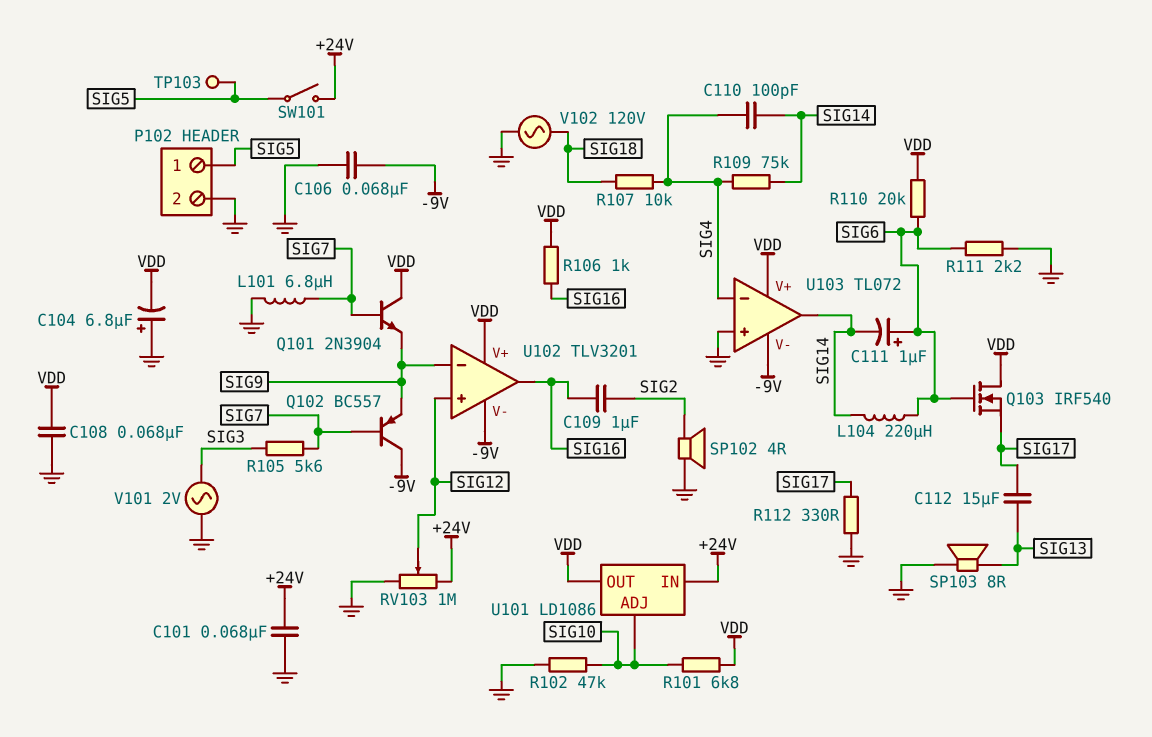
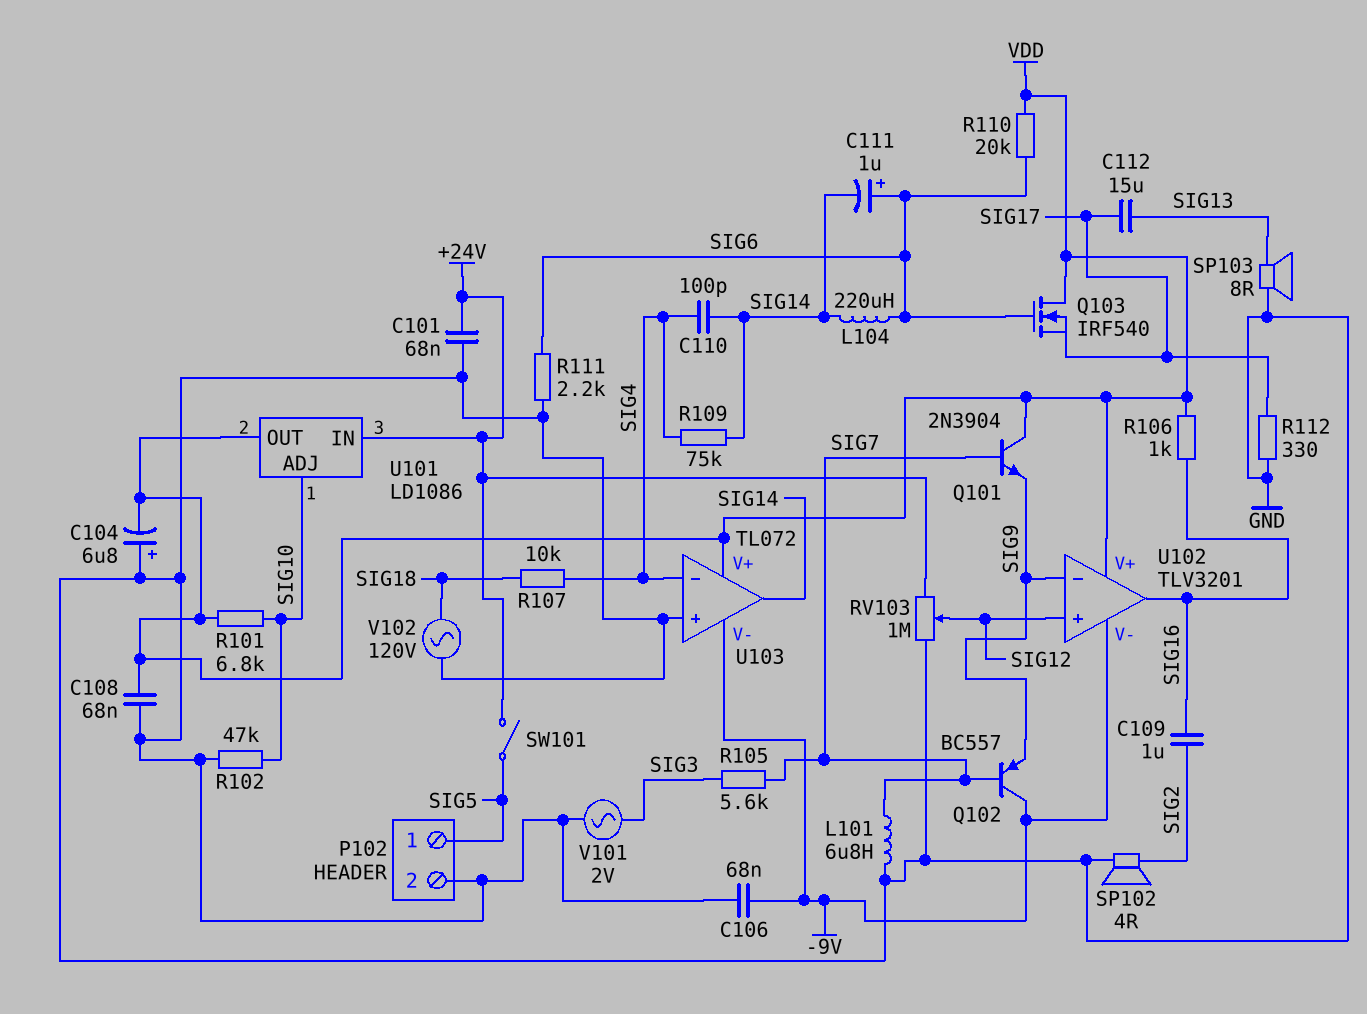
TP103: test point (SIG5) -> none

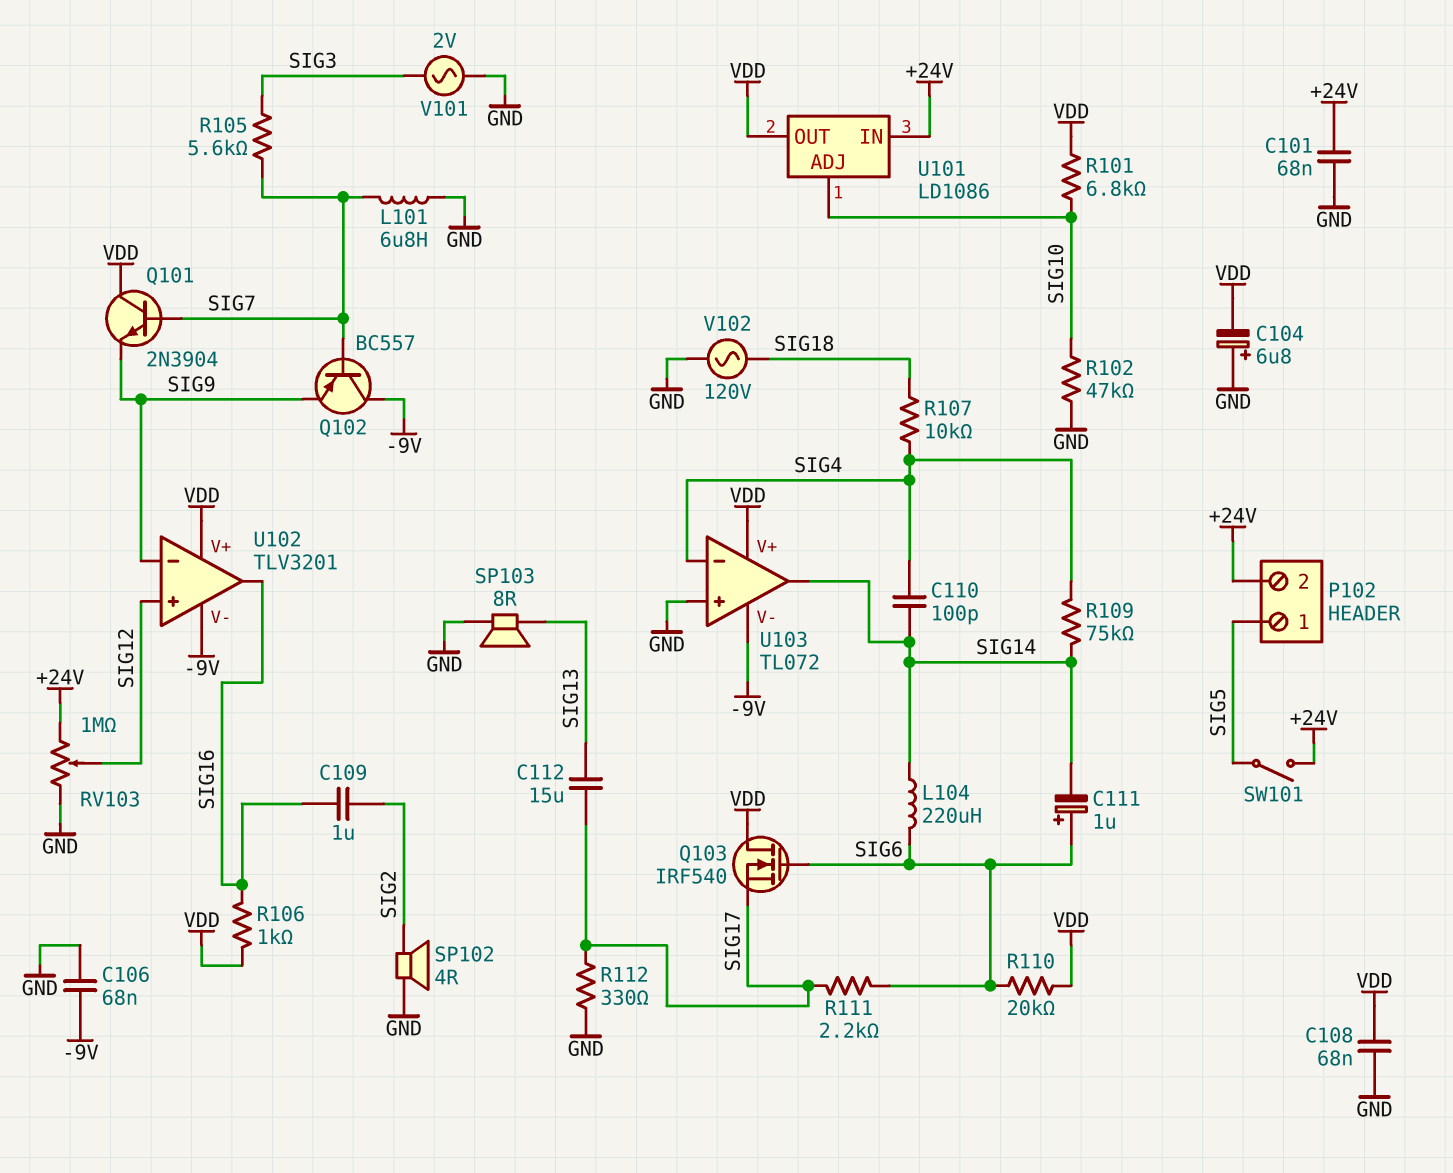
P102 pin 2: GND -> +24V
R111: 2.2k (GND, SIG6) -> 2.2k (SIG6, SIG17)

